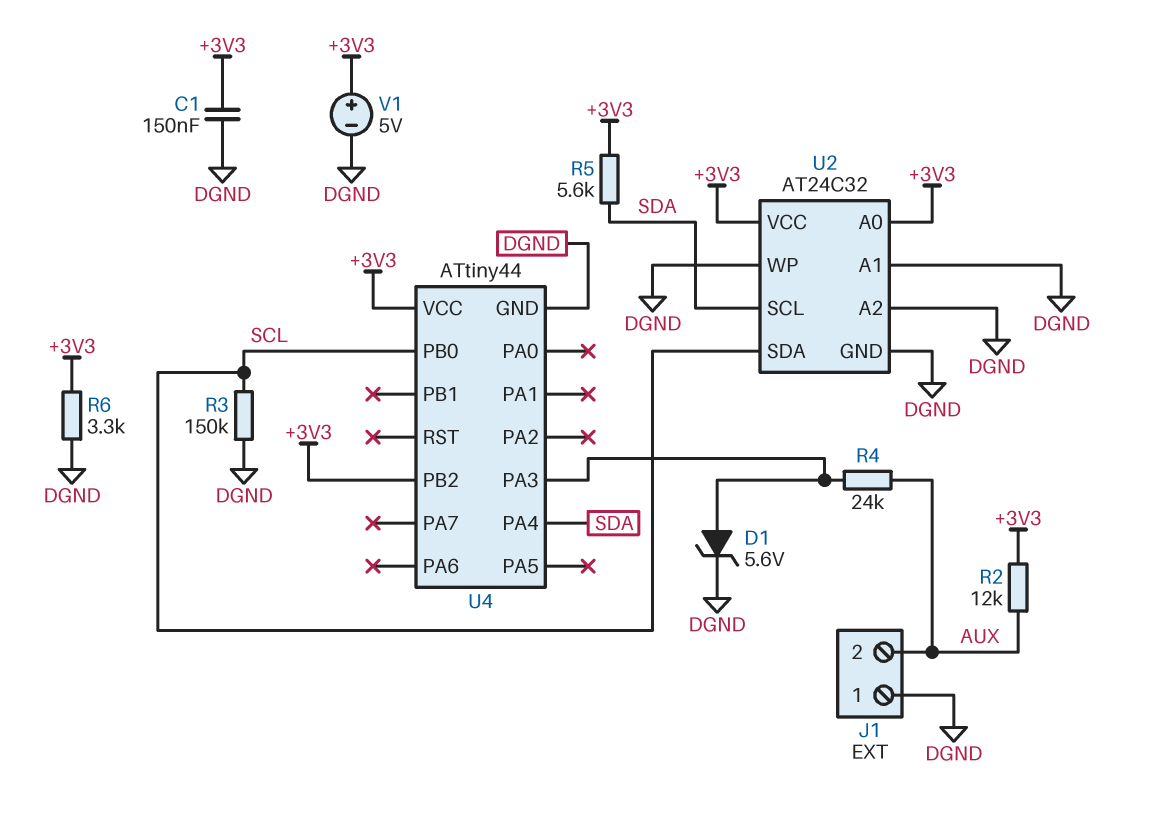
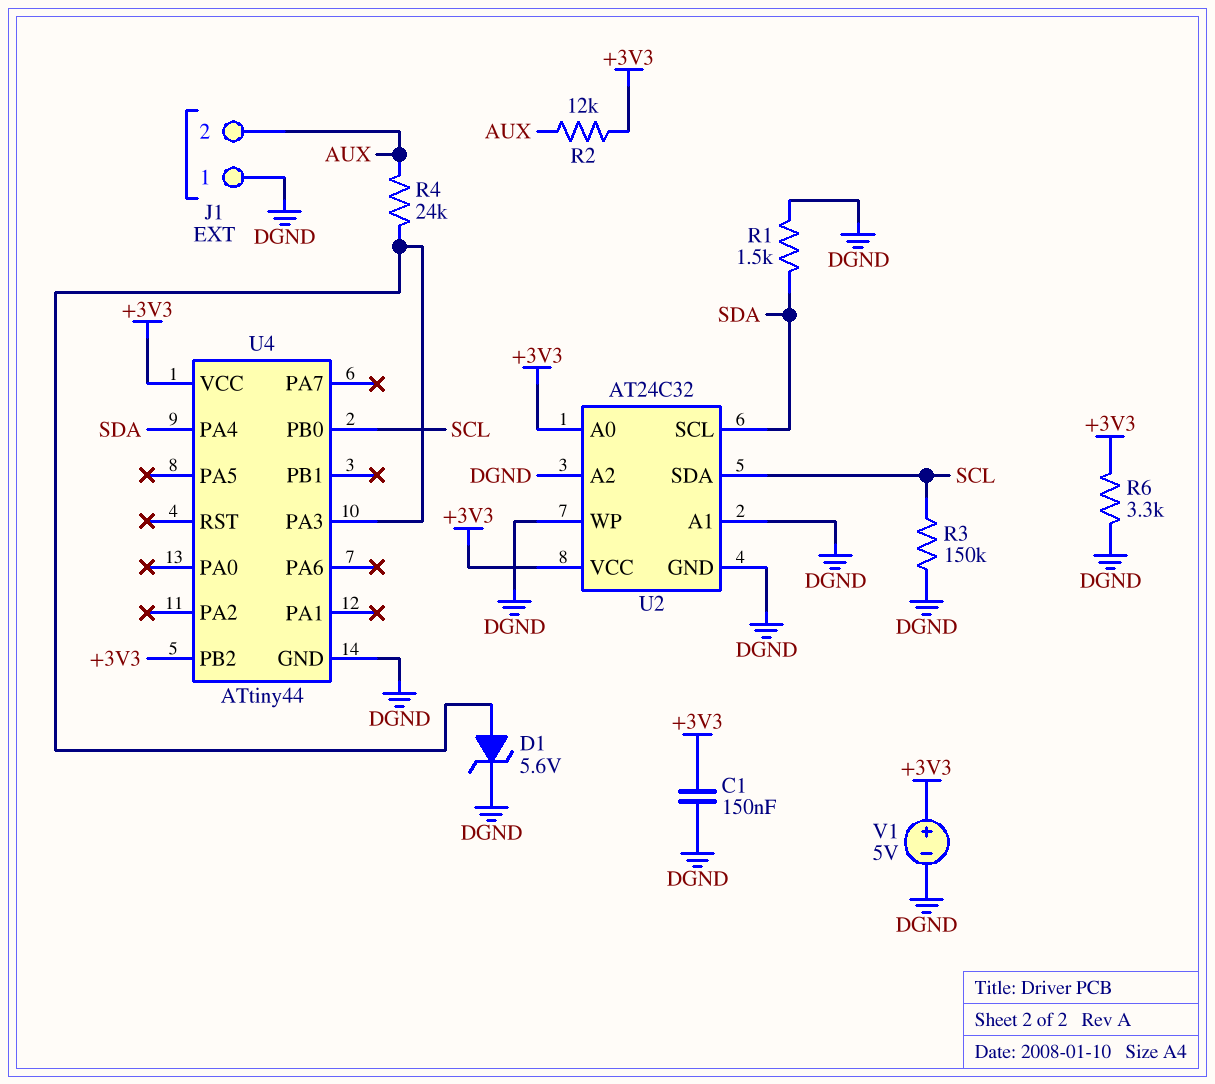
R1: none -> 1.5k (DGND, SDA)
R5: 5.6k (+3V3, SDA) -> none

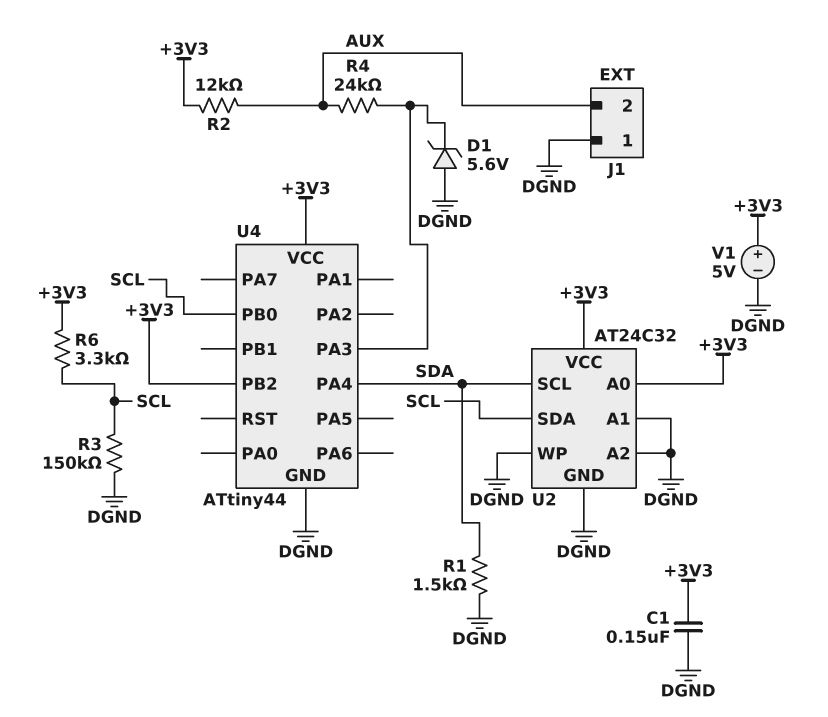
D1: zener 5.6V (A U4/PA3, K DGND) -> zener 5.6V (A DGND, K U4/PA3)
R6: 3.3k (+3V3, DGND) -> 3.3k (+3V3, SCL)

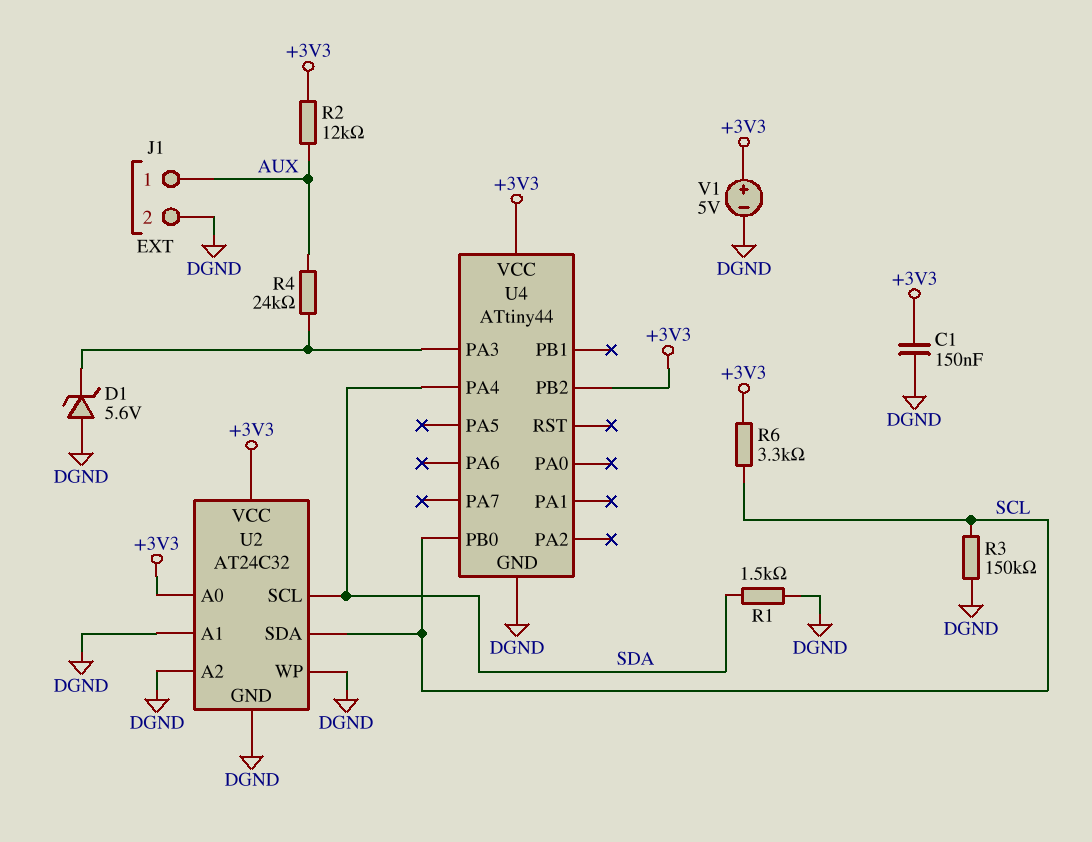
J1 pin 1: DGND -> AUX
J1 pin 2: AUX -> DGND

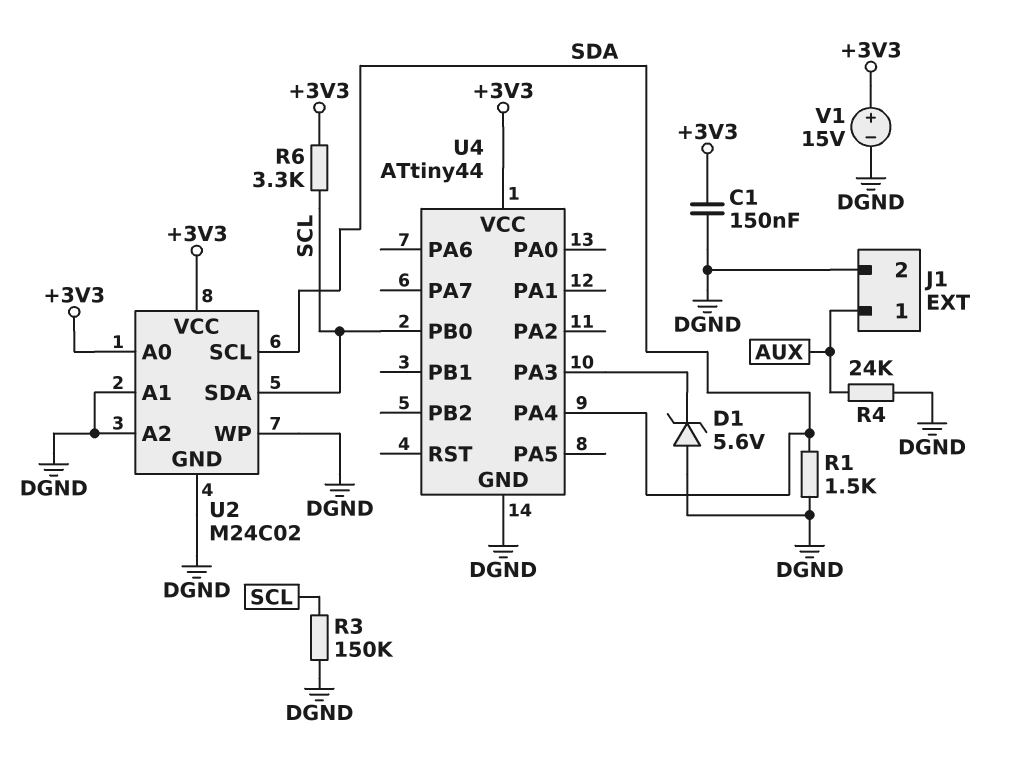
R2: 12k (+3V3, AUX) -> none
R4: 24k (AUX, U4/PA3) -> 24k (AUX, DGND)
U2: AT24C32 -> M24C02
U4 pin PB2: +3V3 -> none
V1: 5V (plus +3V3, minus DGND) -> 15V (plus +3V3, minus DGND)

